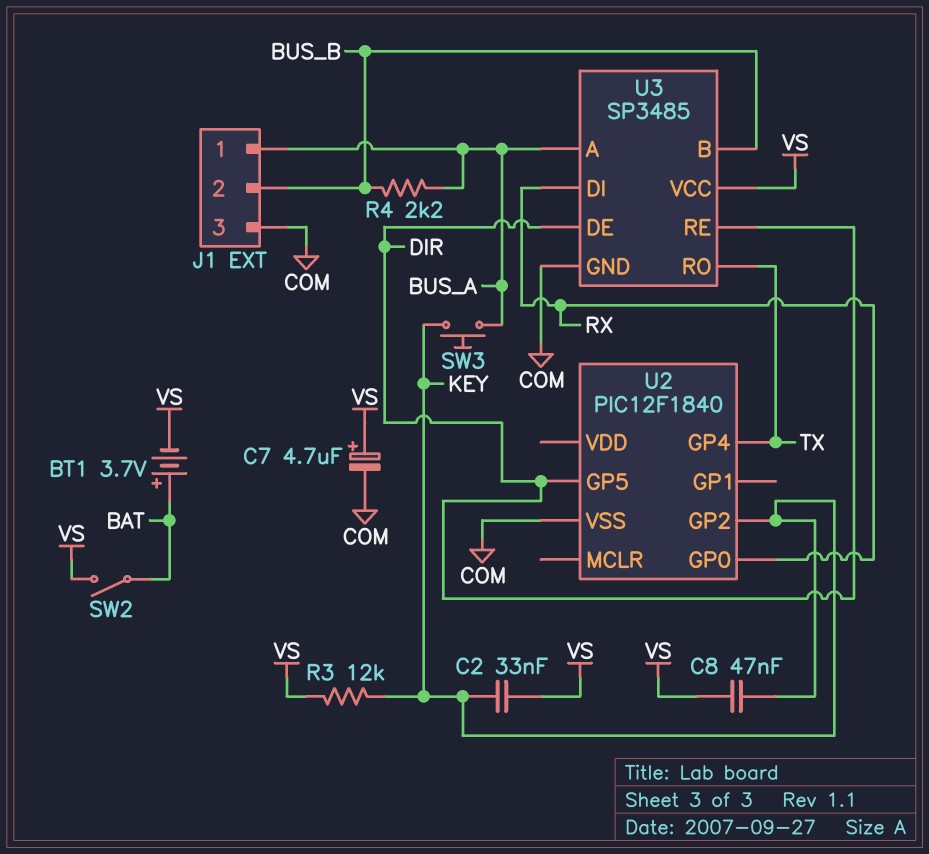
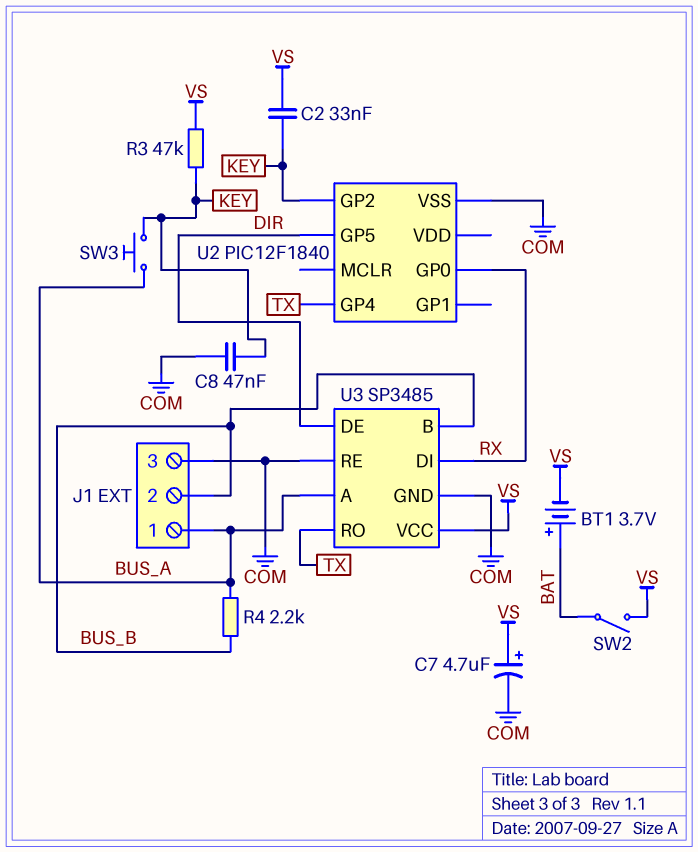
C8: 47nF (KEY, VS) -> 47nF (COM, KEY)
R3: 12k (KEY, VS) -> 47k (KEY, VS)
U3 pin RE: DIR -> COM

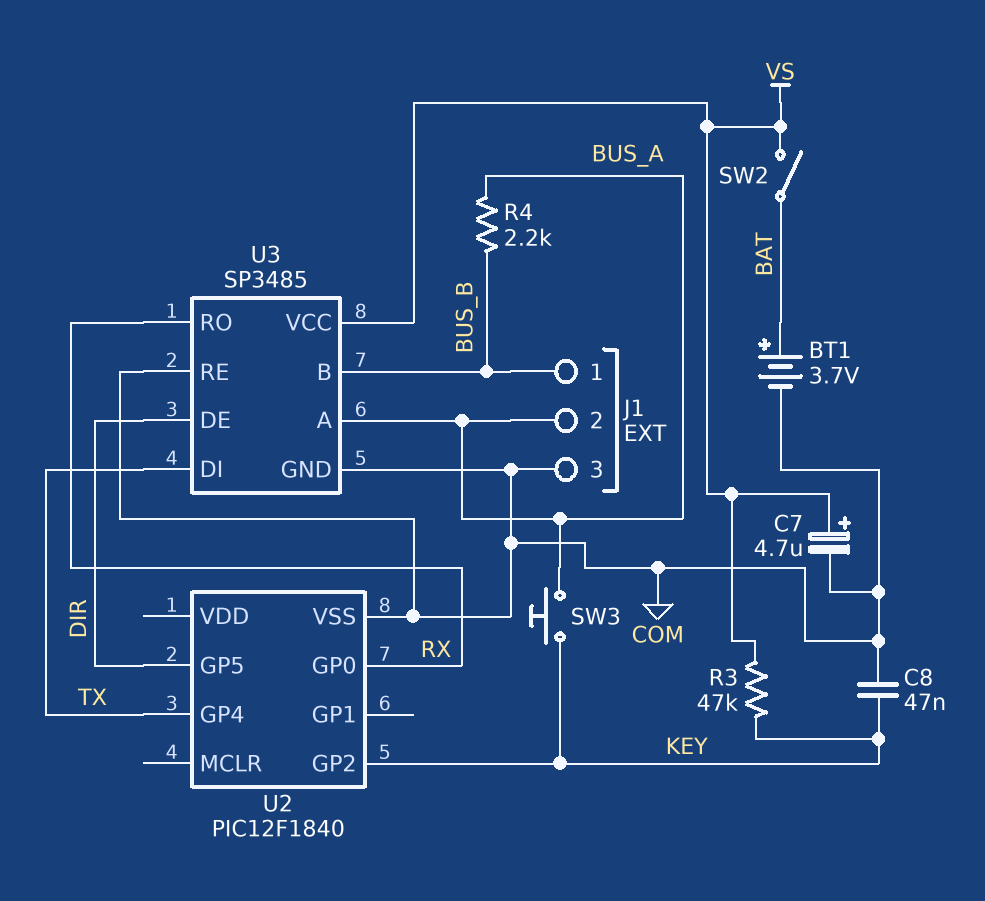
BT1: 3.7V (plus BAT, minus VS) -> 3.7V (plus BAT, minus COM)
C2: 33nF (KEY, VS) -> none
J1 pin 1: BUS_A -> BUS_B
J1 pin 2: BUS_B -> BUS_A
U3 pin DI: RX -> TX
U3 pin RO: TX -> RX

